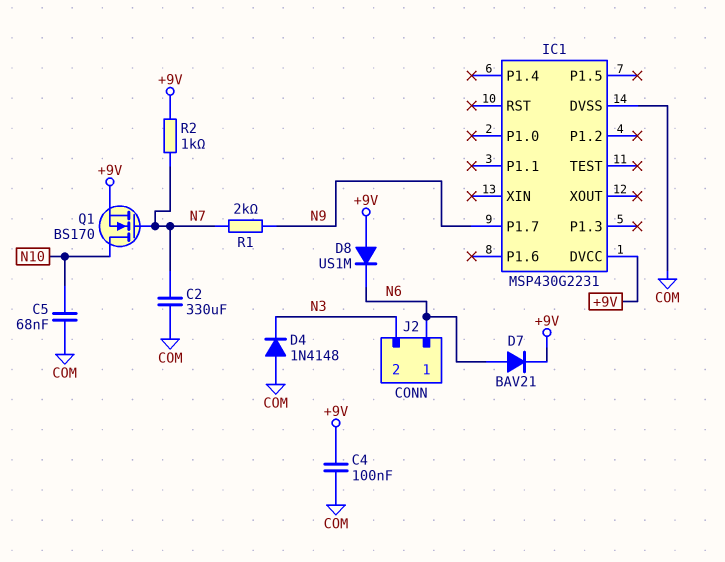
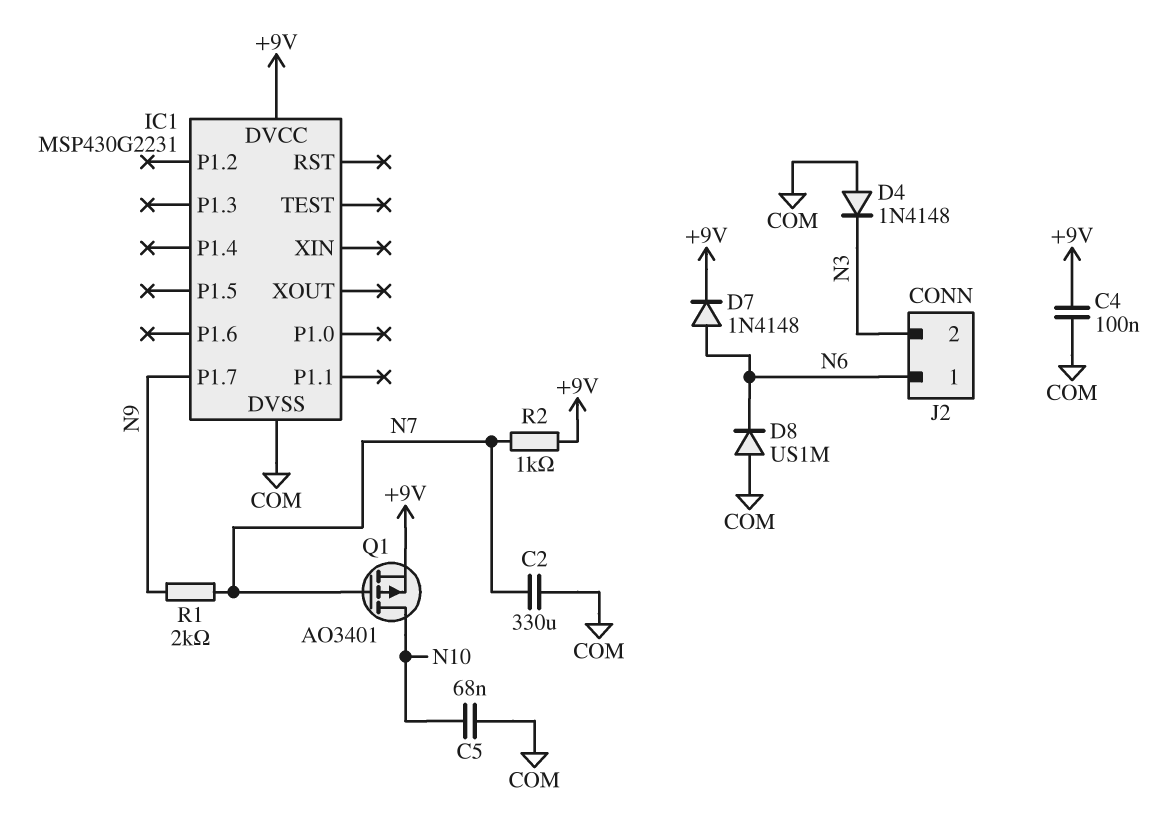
D7: diode BAV21 (A N6, K +9V) -> diode 1N4148 (A N6, K +9V)
D8: diode US1M (A +9V, K N6) -> diode US1M (A COM, K N6)
Q1: NMOS BS170 (G N7, D N10, S +9V) -> PMOS AO3401 (G N7, D N10, S +9V)

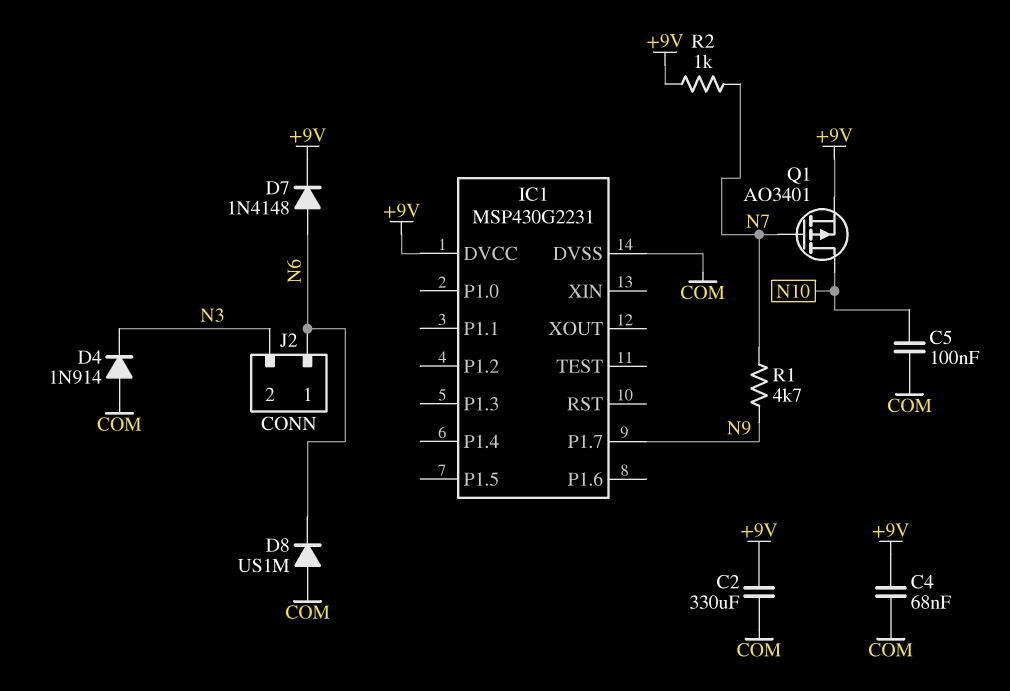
C2: 330uF (COM, N7) -> 330uF (+9V, COM)
C4: 100nF (+9V, COM) -> 68nF (+9V, COM)
C5: 68nF (COM, N10) -> 100nF (COM, N10)
D4: diode 1N4148 (A COM, K N3) -> diode 1N914 (A COM, K N3)
R1: 2k (N7, N9) -> 4.7k (N7, N9)

